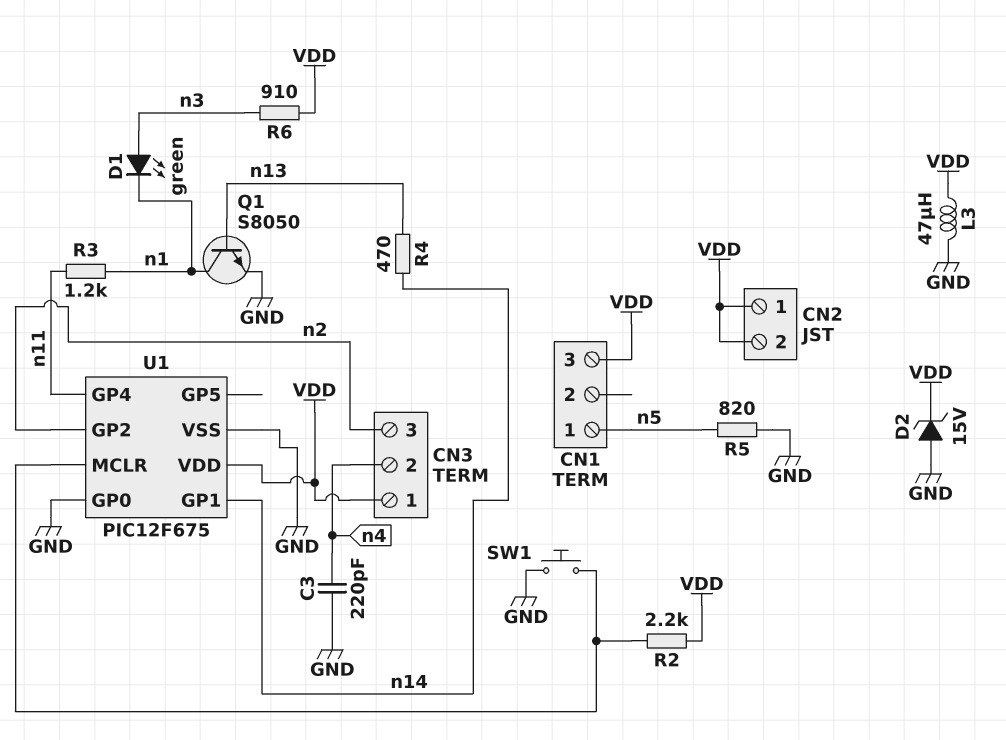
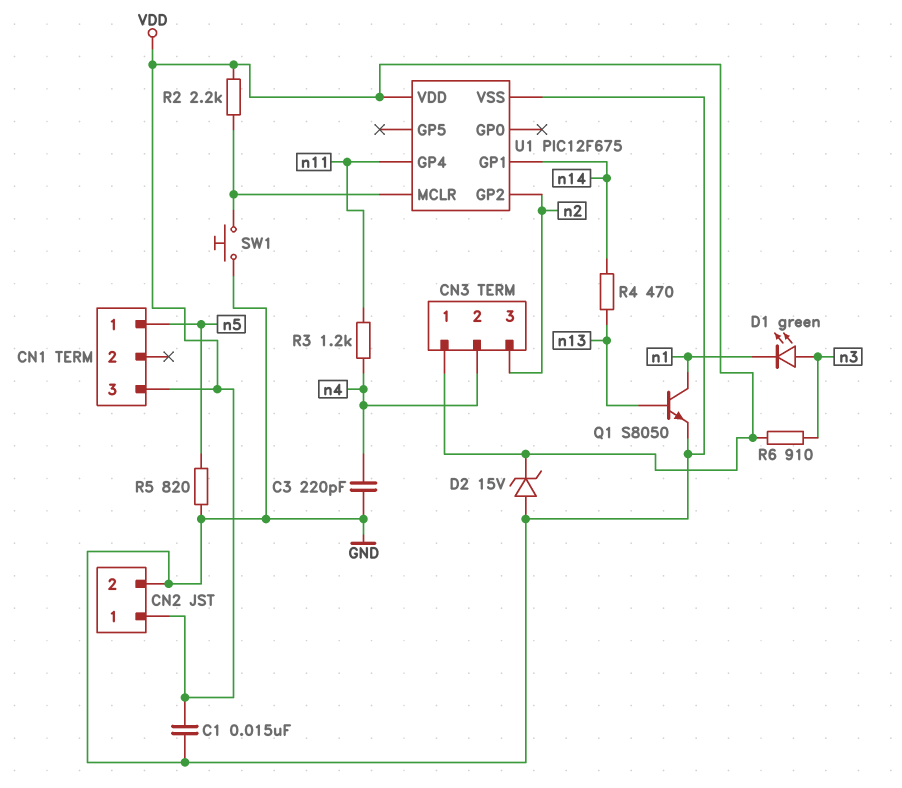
C1: none -> 15nF (GND, VDD)
CN2 pin 2: VDD -> GND
L3: 47uH (GND, VDD) -> none
R3: 1.2k (n1, n11) -> 1.2k (n4, n11)
U1 pin GP0: GND -> none

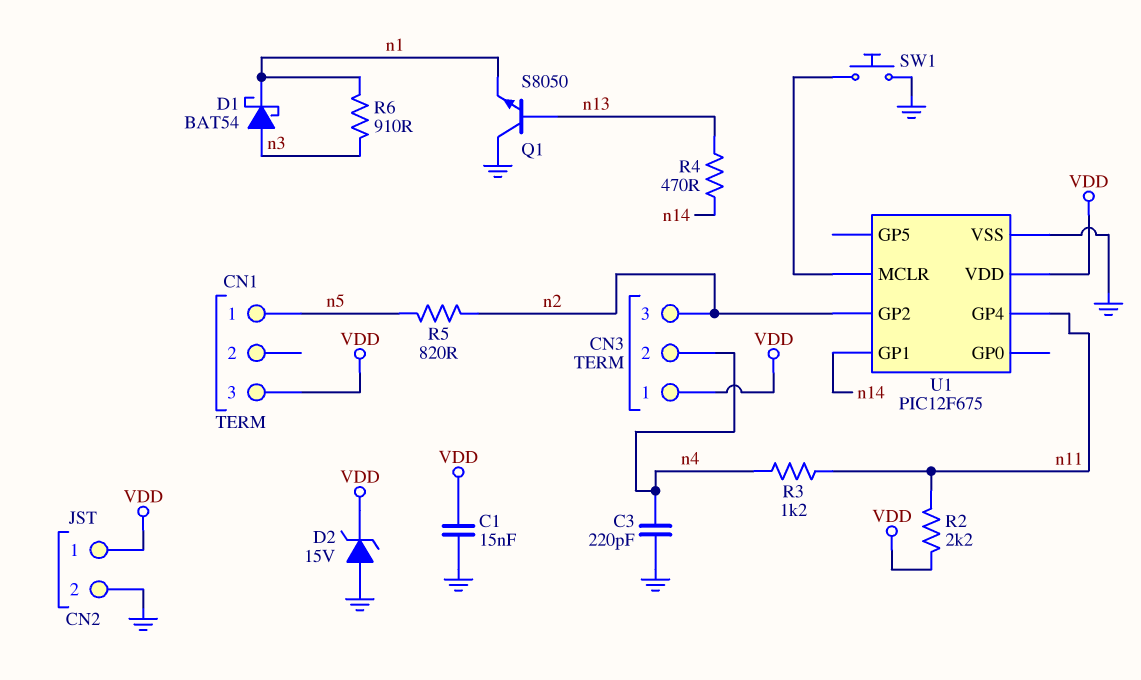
D1: LED green (A n3, K n1) -> schottky BAT54 (A n3, K n1)
Q1: NPN S8050 (B n13, C n1, E GND) -> NPN S8050 (B n13, C GND, E n1)
R2: 2.2k (U1/MCLR, VDD) -> 2.2k (VDD, n11)
R5: 820 (GND, n5) -> 820 (n2, n5)
R6: 910 (VDD, n3) -> 910 (n1, n3)

